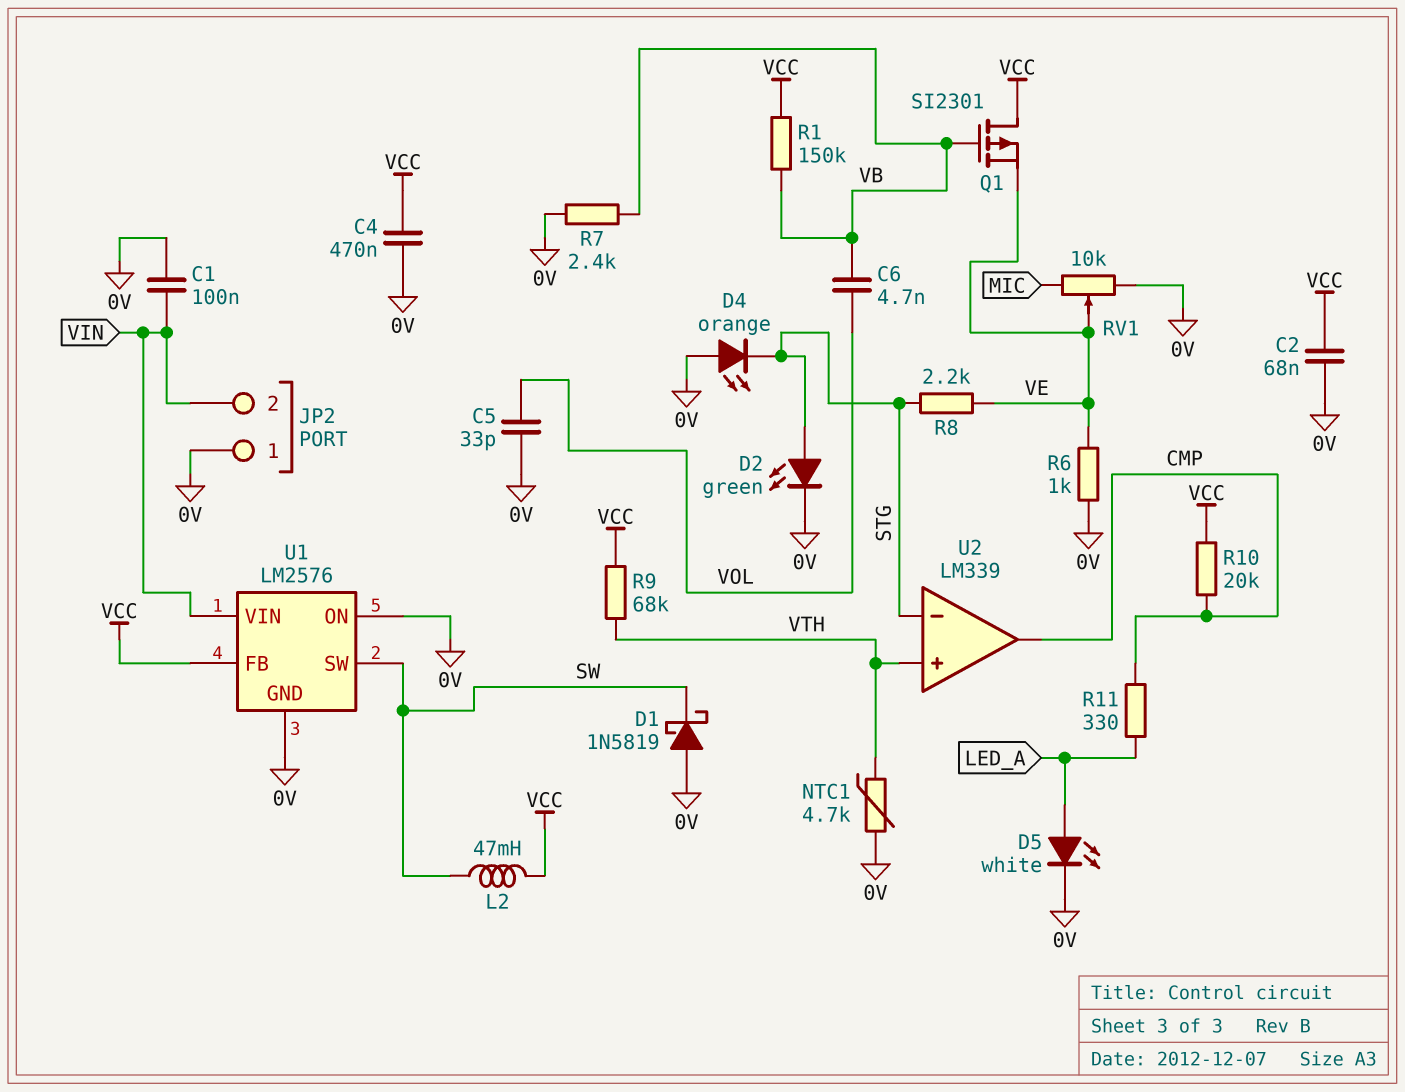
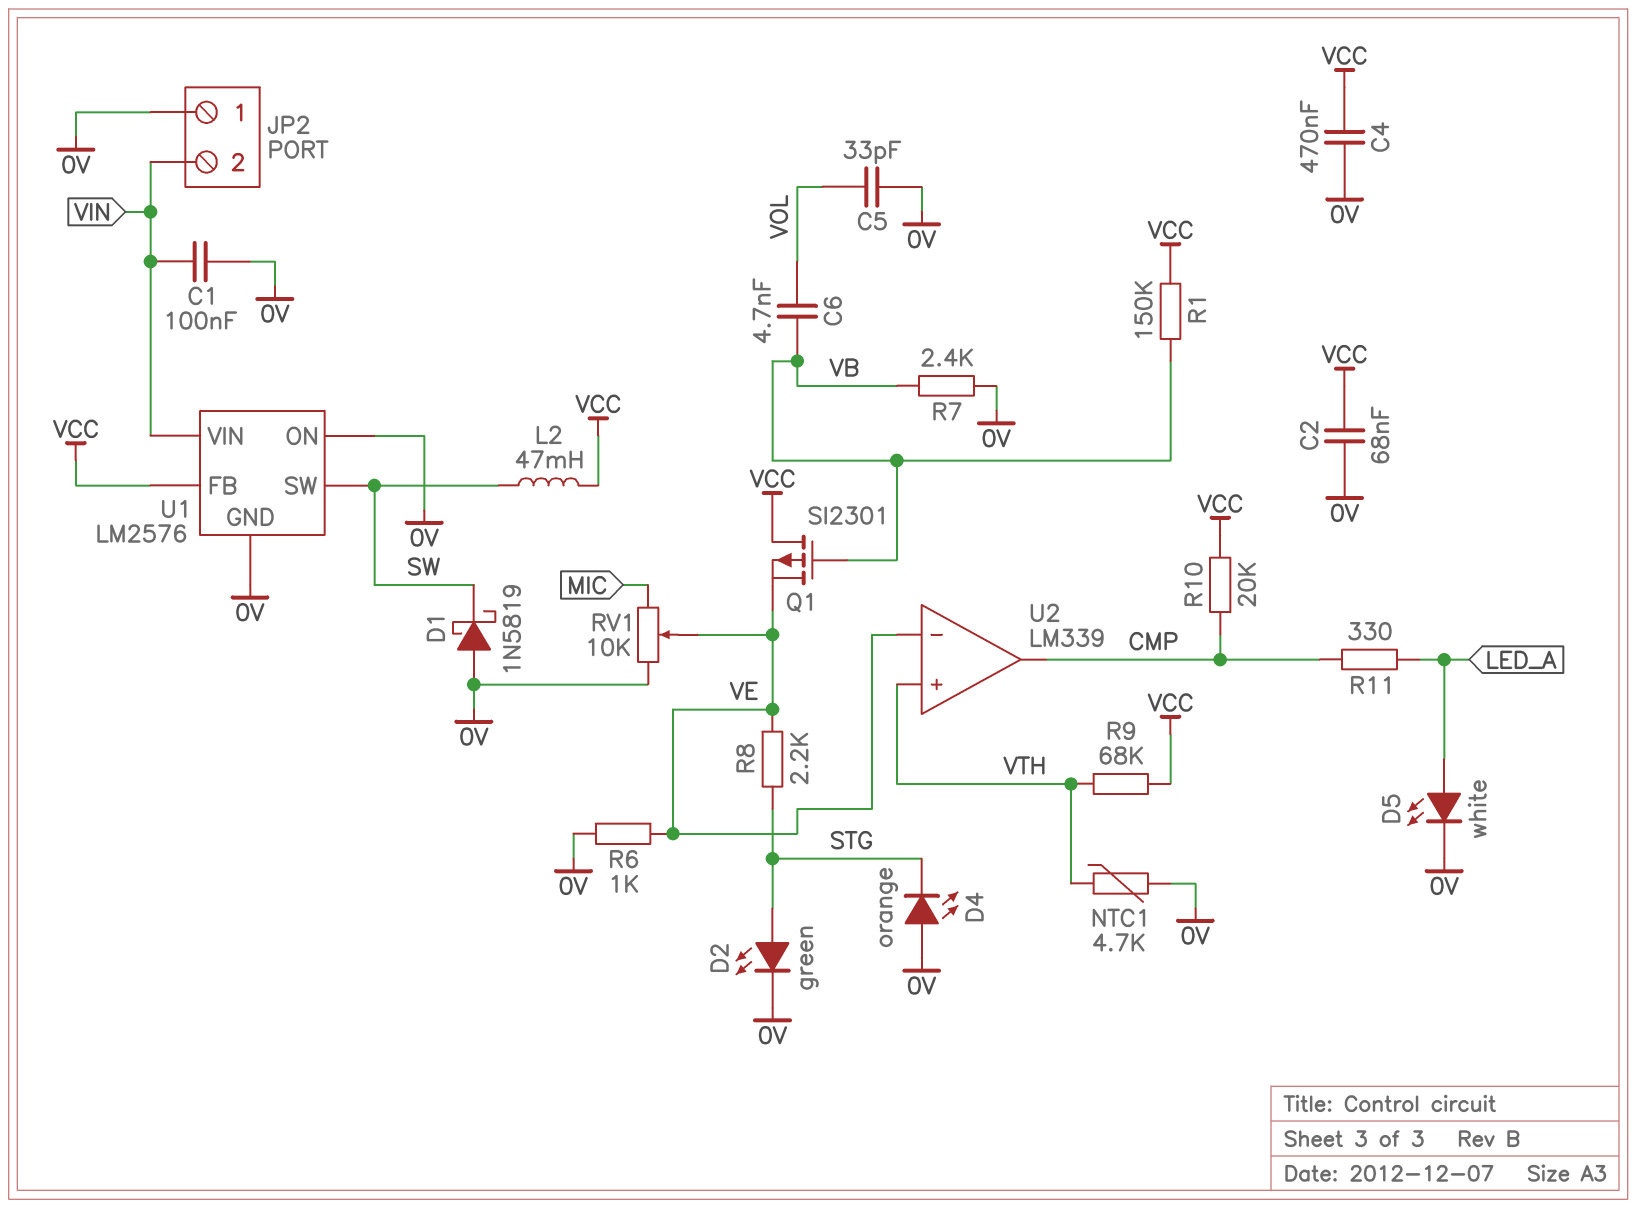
U2 pin in-: STG -> VE

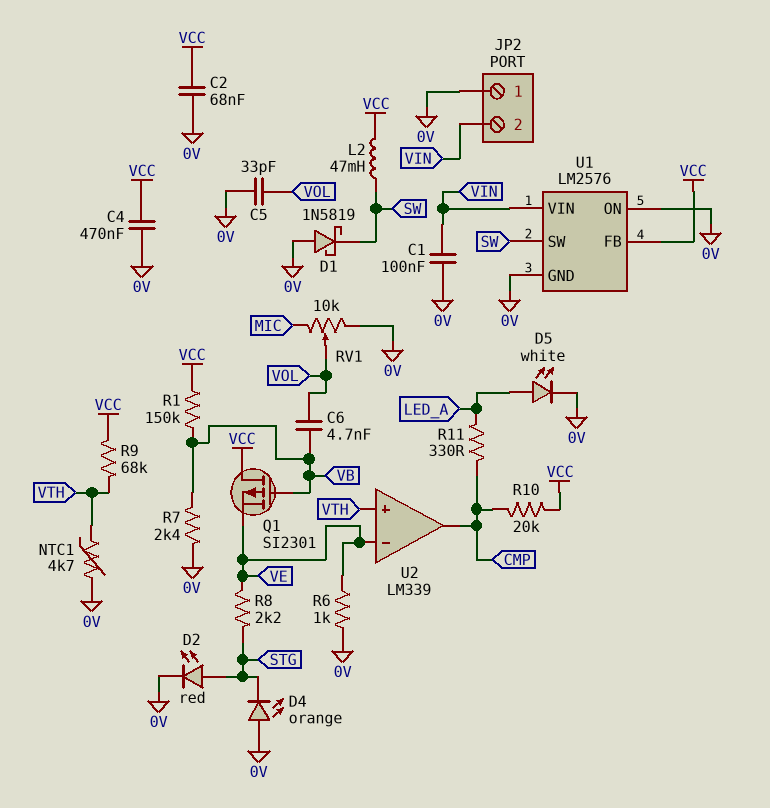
D2: LED green (A STG, K 0V) -> LED red (A STG, K 0V)
RV1: 10k (0V, MIC, wiper VE) -> 10k (0V, MIC, wiper VOL)

